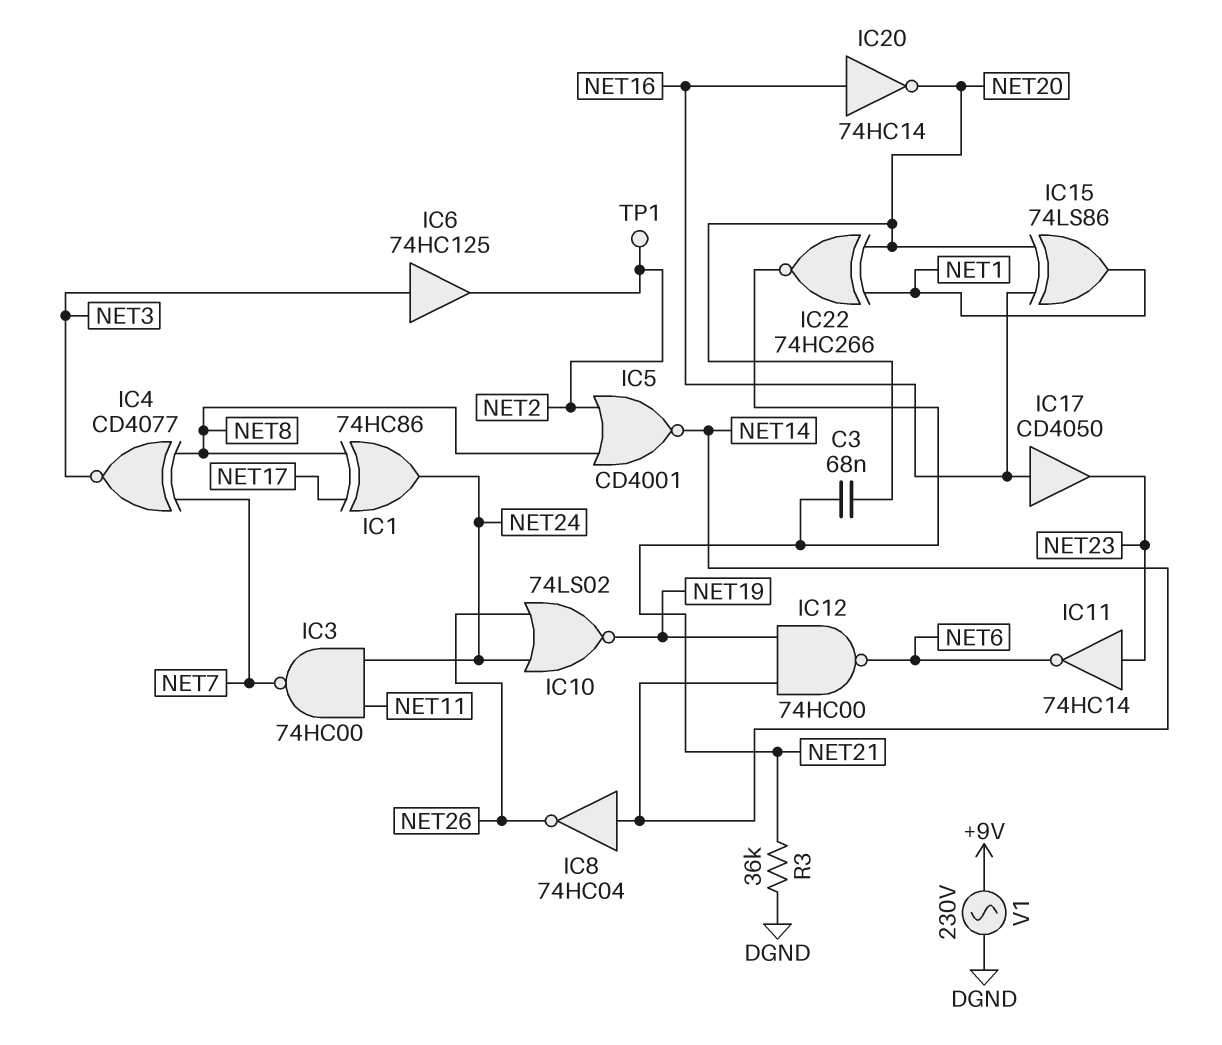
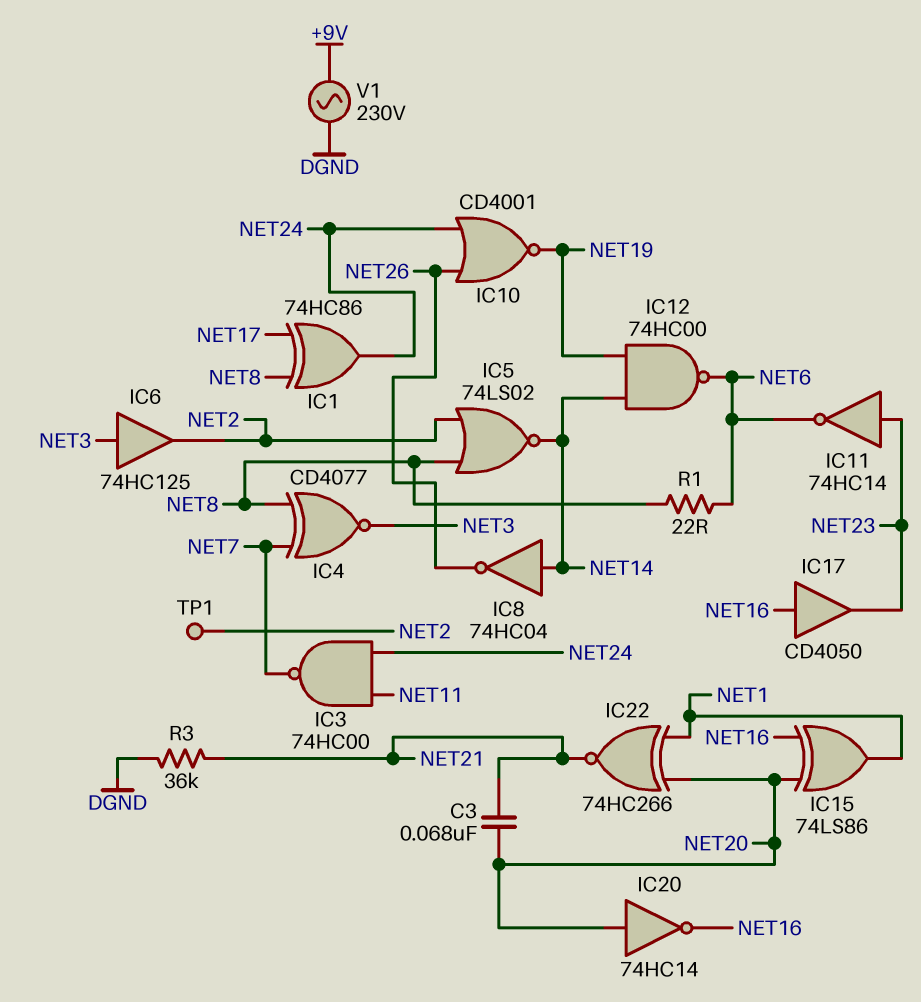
IC5: NOR CD4001 (in NET2, in NET8, out NET14) -> NOR 74LS02 (in NET2, in NET8, out NET14)
IC10: NOR 74LS02 (in NET24, in NET26, out NET19) -> NOR CD4001 (in NET24, in NET26, out NET19)
IC20: NOT 74HC14 (in NET16, out NET20) -> NOT 74HC14 (in NET20, out NET16)
R1: none -> 22 (NET6, NET8)

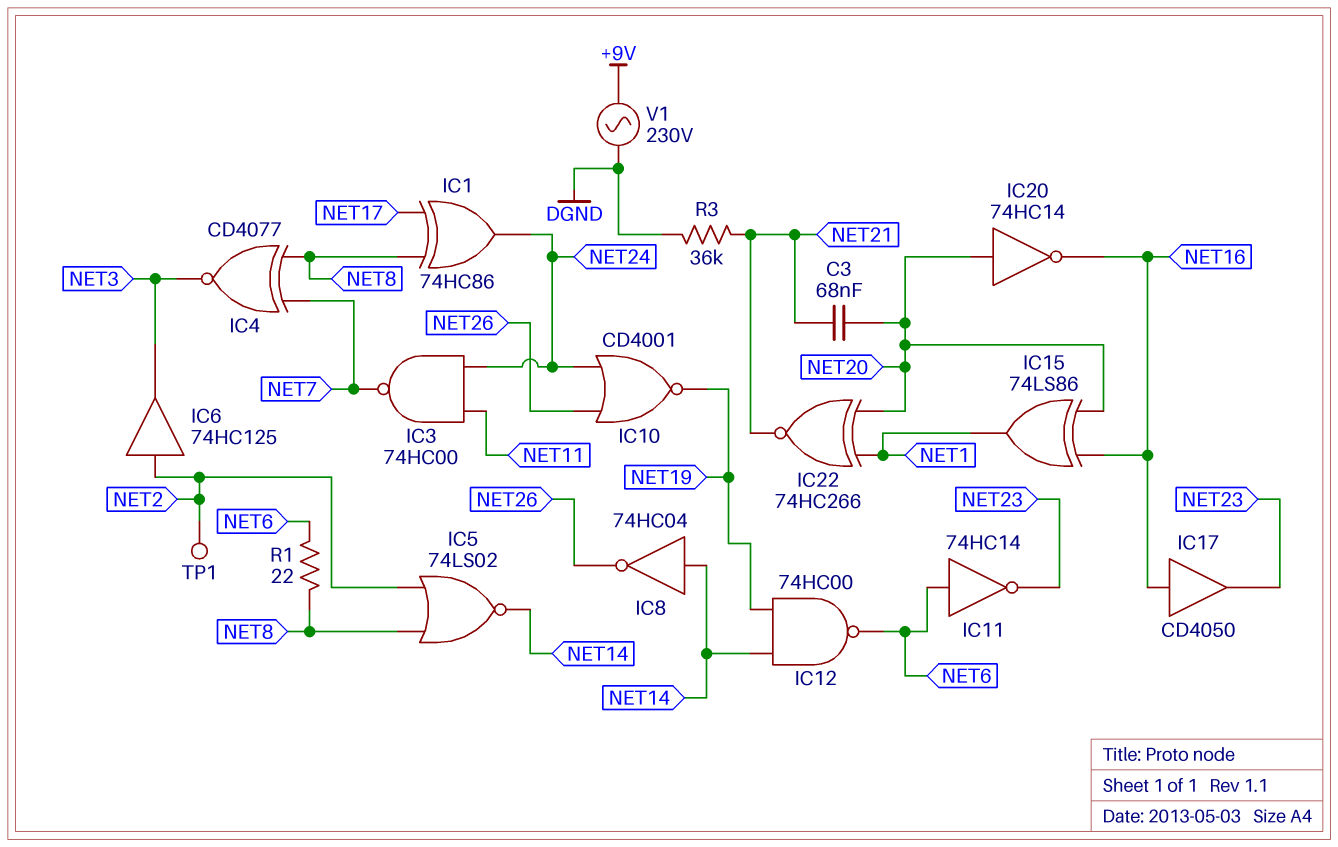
IC6: buffer 74HC125 (in NET3, out NET2) -> buffer 74HC125 (in NET2, out NET3)
IC11: NOT 74HC14 (in NET23, out NET6) -> NOT 74HC14 (in NET6, out NET23)

